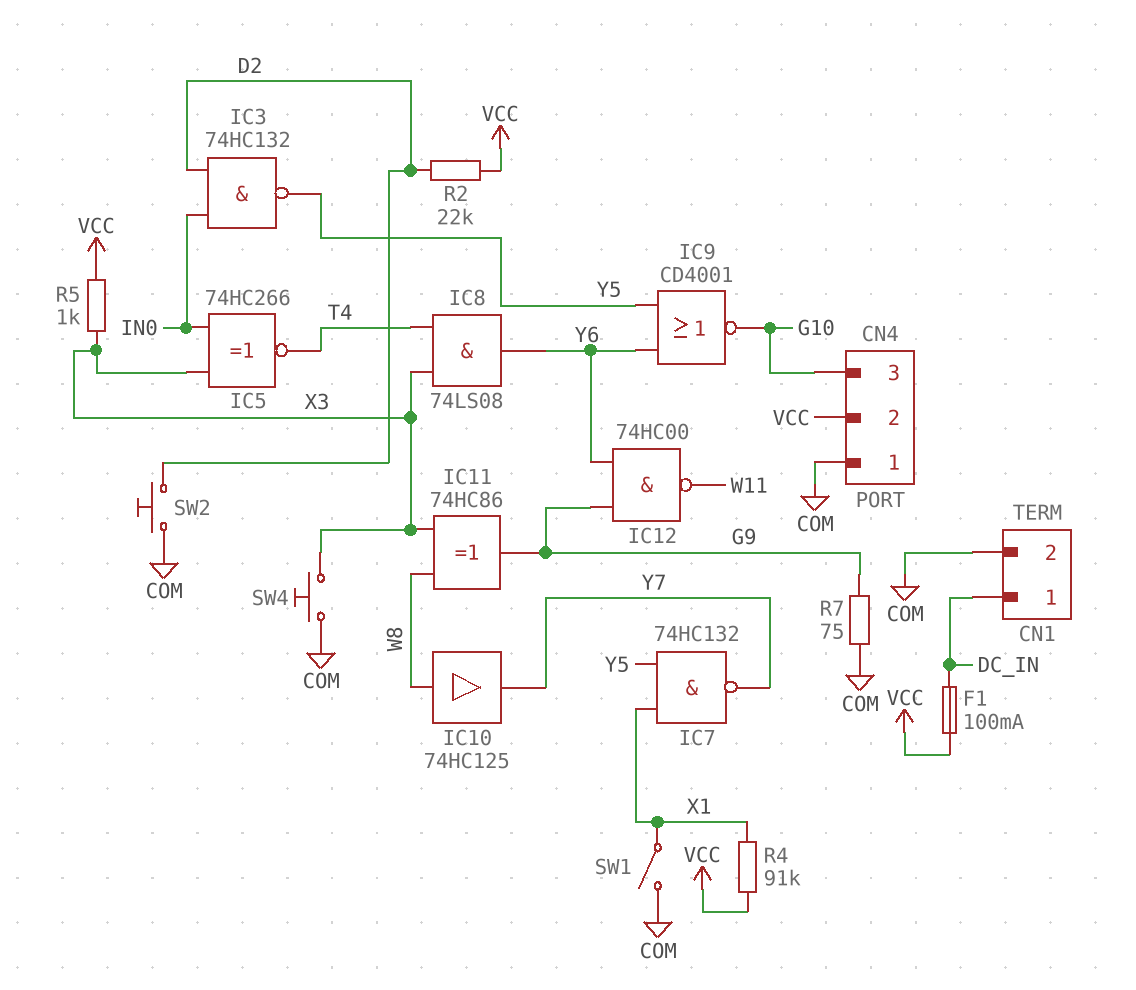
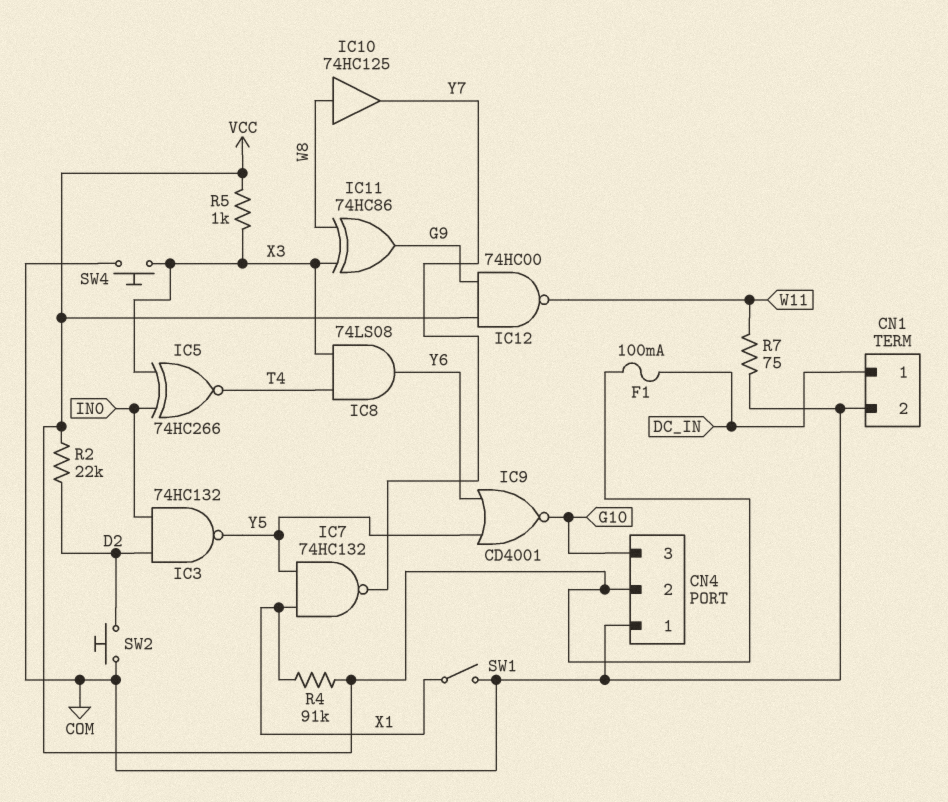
IC12: NAND 74HC00 (in G9, in Y6, out W11) -> NAND 74HC00 (in G9, in VCC, out W11)
R7: 75 (COM, G9) -> 75 (COM, W11)

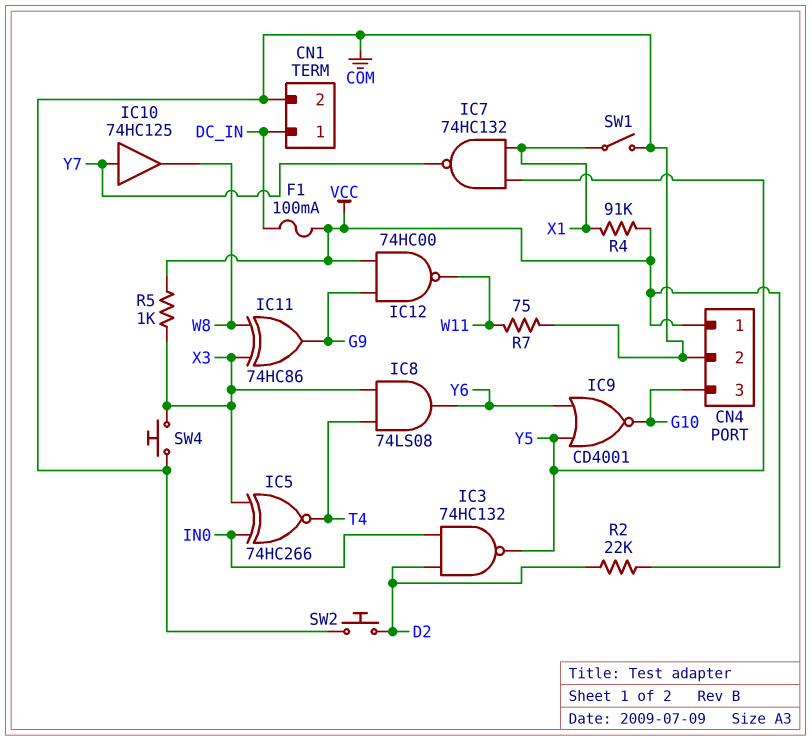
CN4 pin 1: COM -> VCC
CN4 pin 2: VCC -> COM
IC10: buffer 74HC125 (in W8, out Y7) -> buffer 74HC125 (in Y7, out W8)

